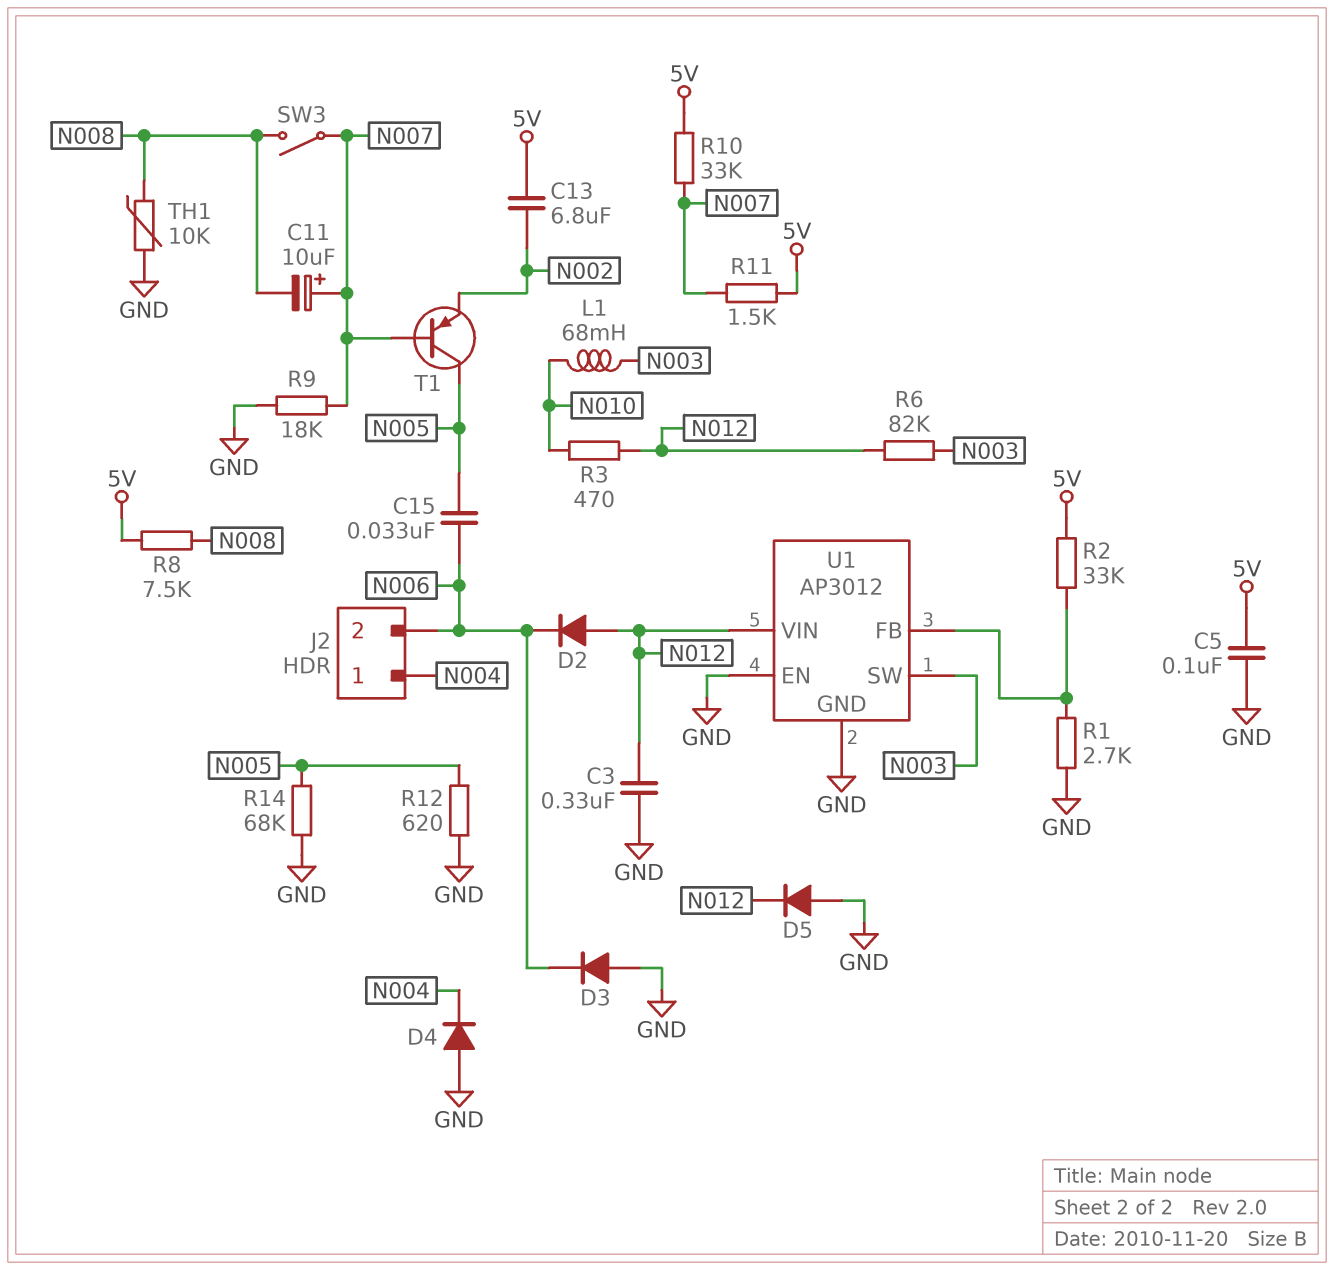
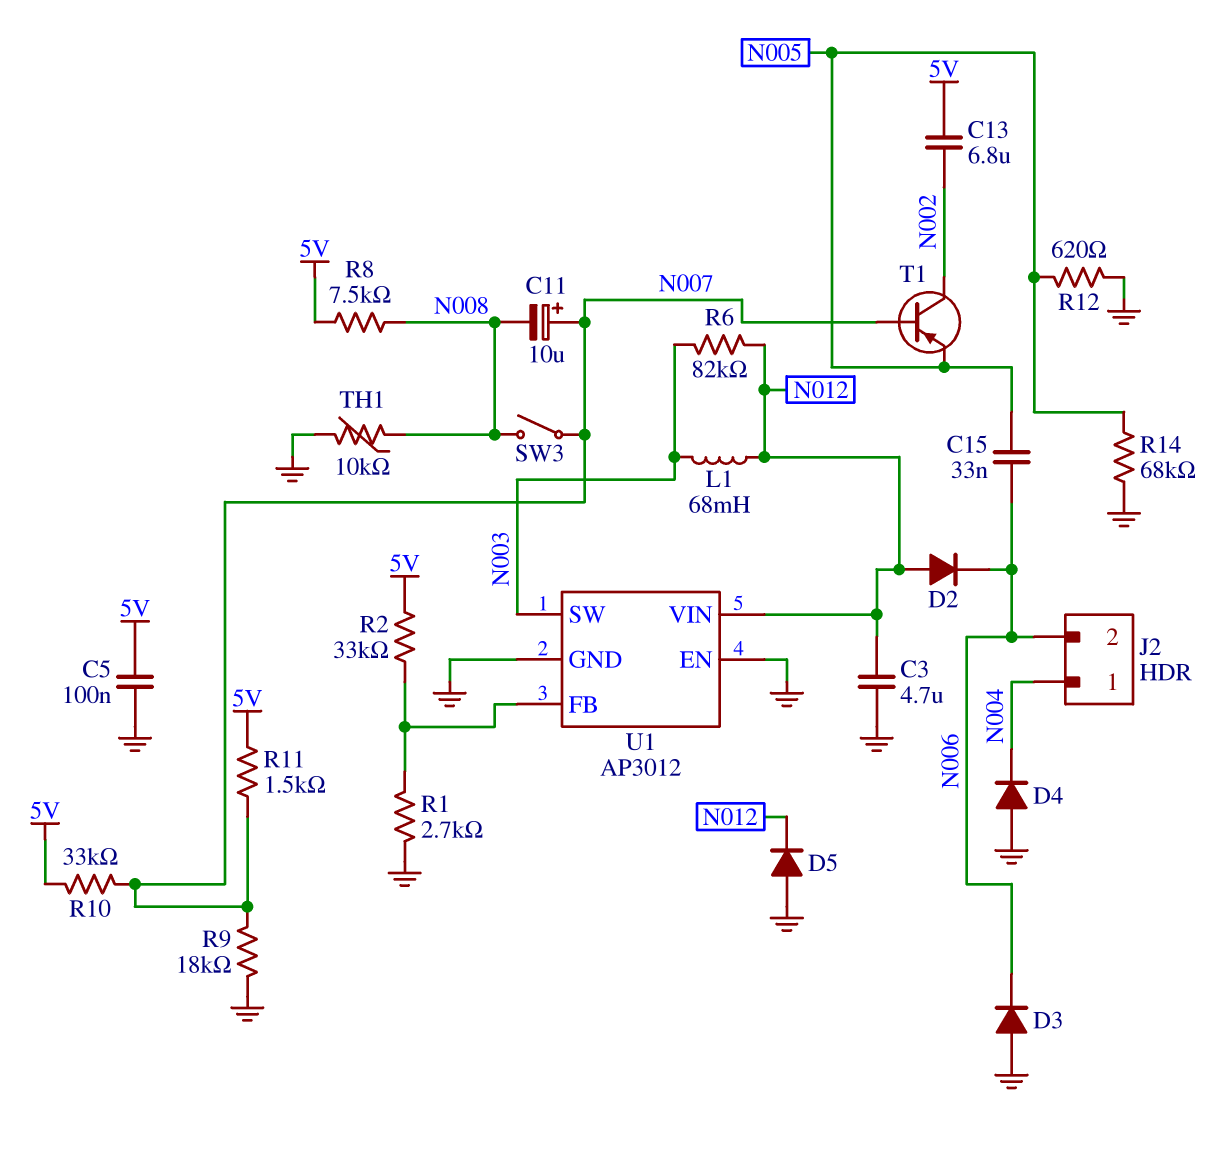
C3: 330nF (GND, N012) -> 4.7uF (GND, N012)
L1: 68mH (N003, N010) -> 68mH (N003, N012)
R3: 470 (N010, N012) -> none
T1: PNP (B N007, C N005, E N002) -> PNP (B N007, C N002, E N005)

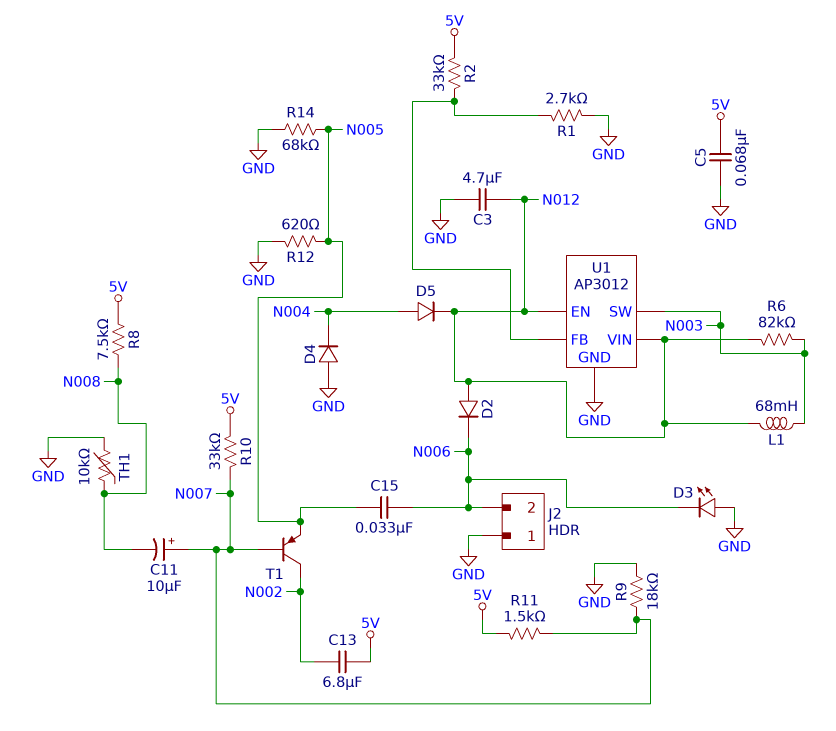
C5: 100nF (5V, GND) -> 68nF (5V, GND)
D3: diode (A GND, K N006) -> LED (A GND, K N006)
D5: diode (A GND, K N012) -> diode (A N004, K N012)
J2 pin 1: N004 -> GND
SW3: switch (N007, N008) -> none
U1 pin EN: GND -> N012

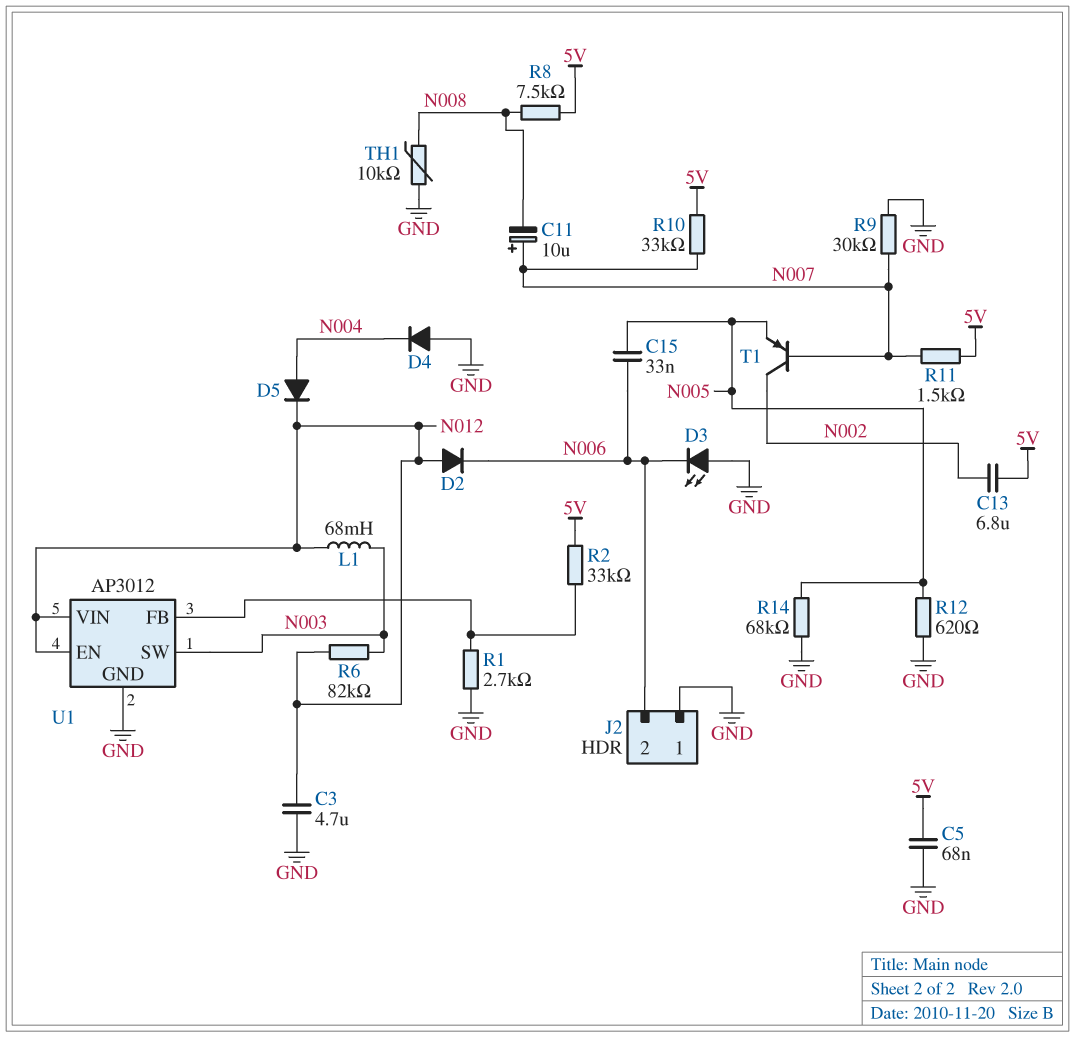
R9: 18k (GND, N007) -> 30k (GND, N007)

